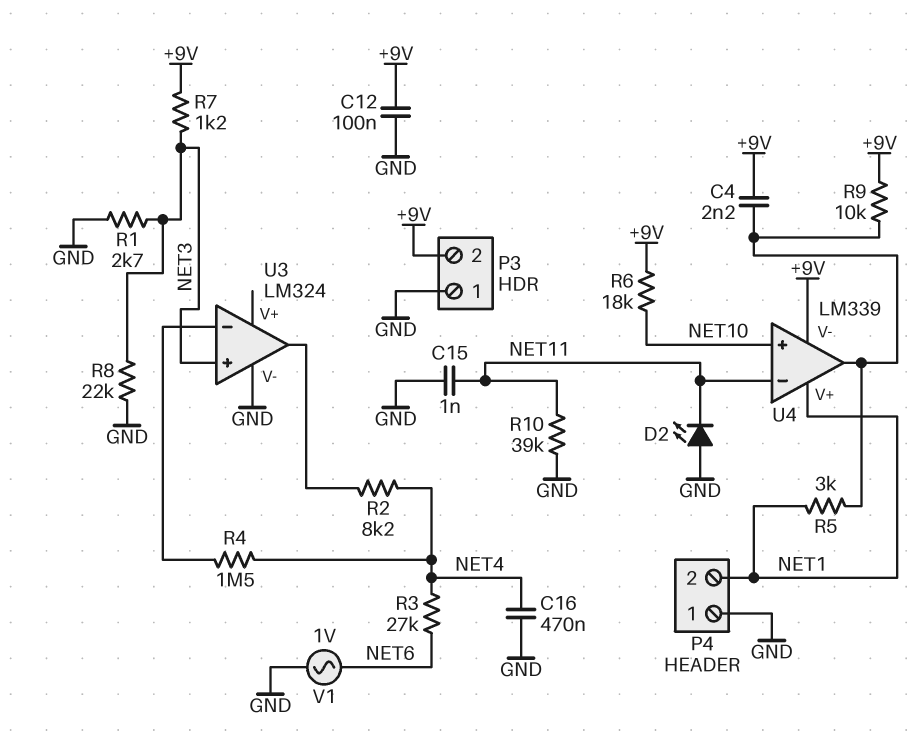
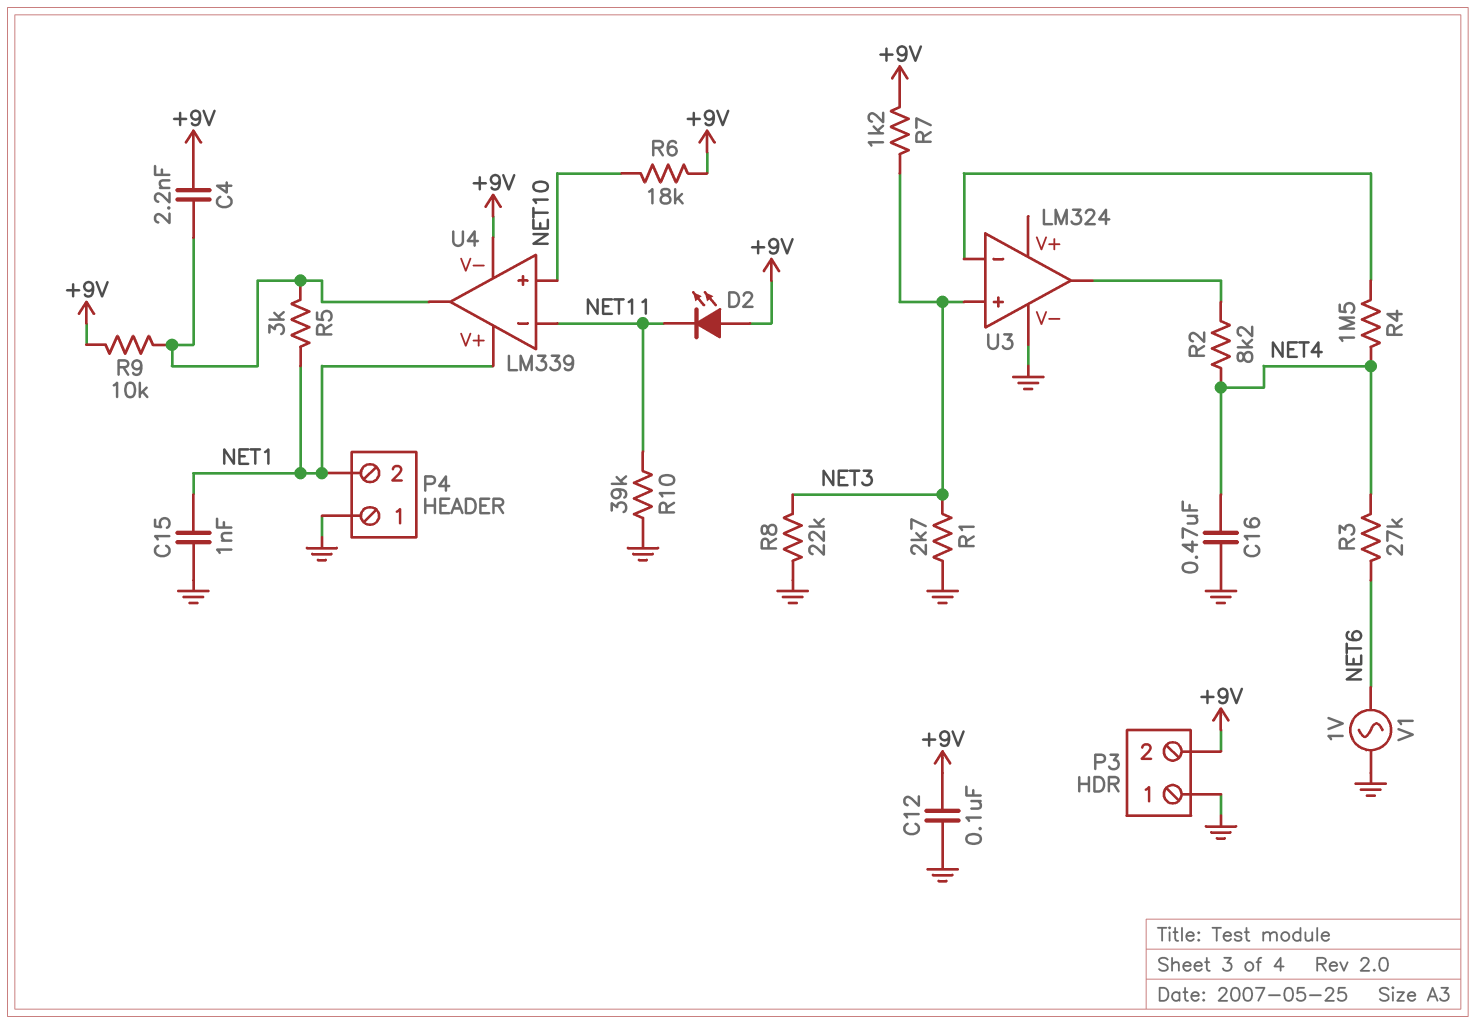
C15: 1nF (GND, NET11) -> 1nF (GND, NET1)
D2: LED (A GND, K NET11) -> LED (A +9V, K NET11)

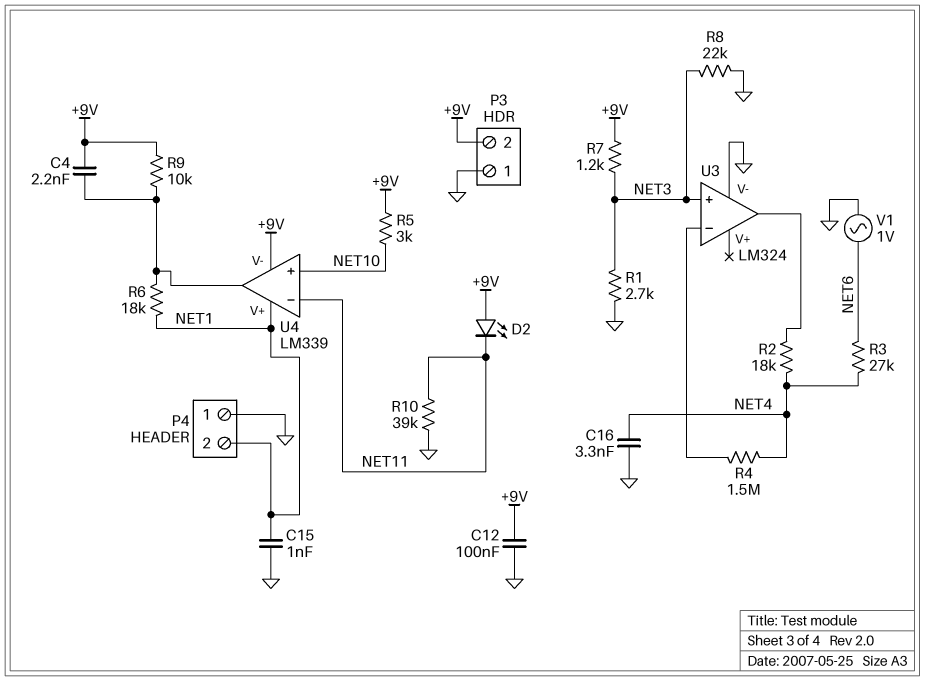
C16: 470nF (GND, NET4) -> 3.3nF (GND, NET4)
R2: 8.2k (NET4, U3/out) -> 18k (NET4, U3/out)
R5: 3k (NET1, U4/out) -> 3k (+9V, NET10)
R6: 18k (+9V, NET10) -> 18k (NET1, U4/out)

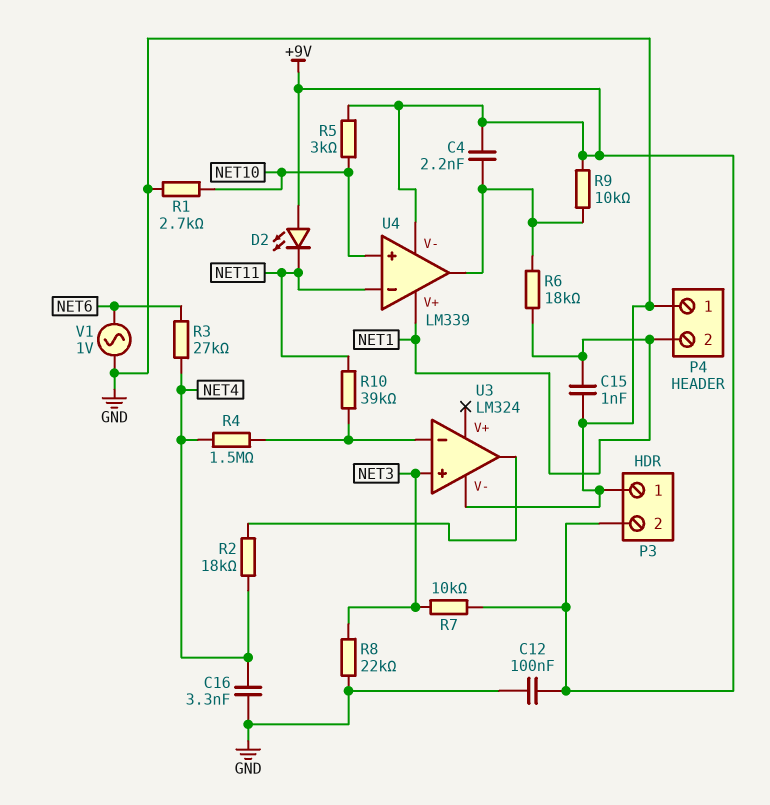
R1: 2.7k (GND, NET3) -> 2.7k (GND, NET10)
R7: 1.2k (+9V, NET3) -> 10k (+9V, NET3)
R10: 39k (GND, NET11) -> 39k (NET11, U3/in-)

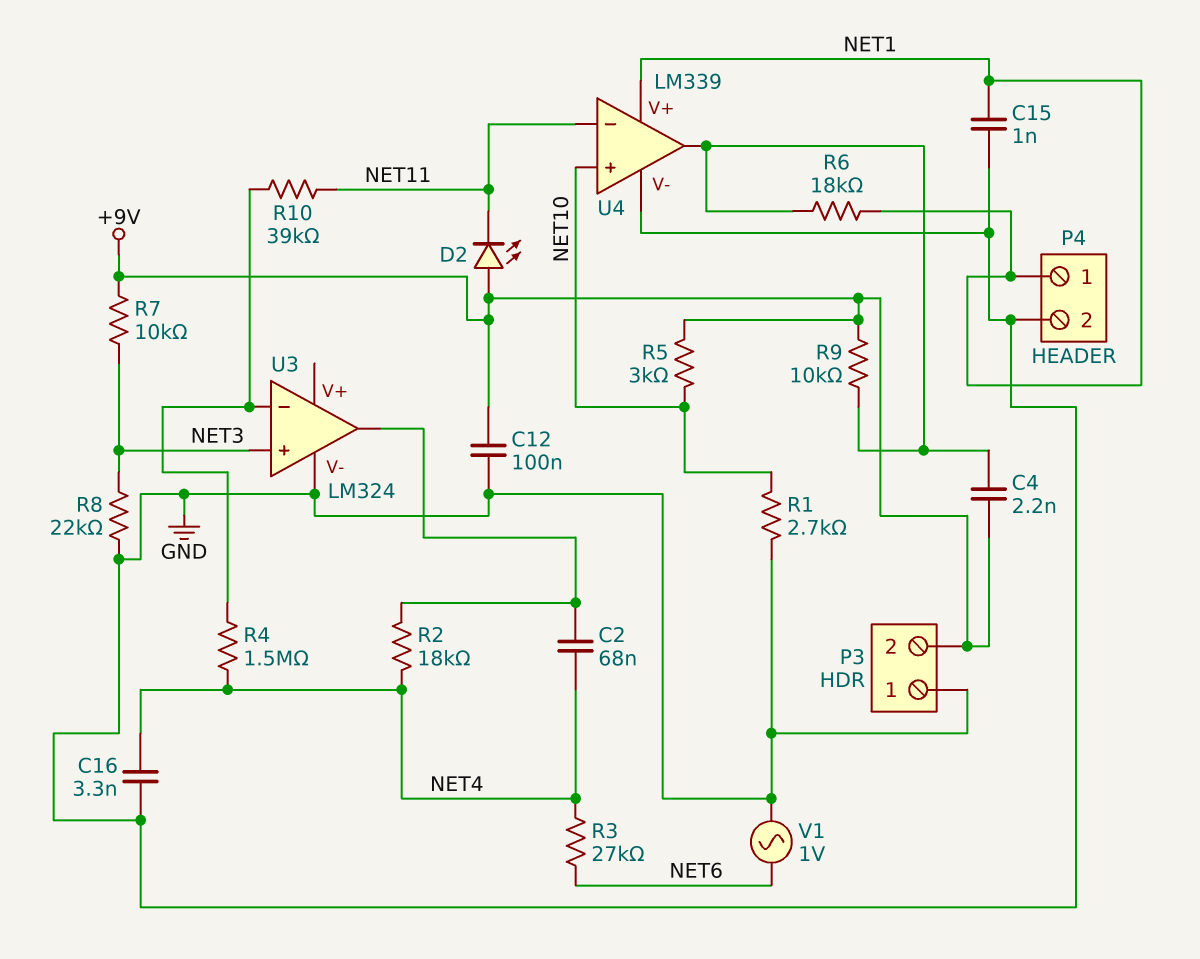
C2: none -> 68nF (NET4, U3/out)
P4 pin 1: GND -> NET1
P4 pin 2: NET1 -> GND
U4 pin V-: +9V -> GND

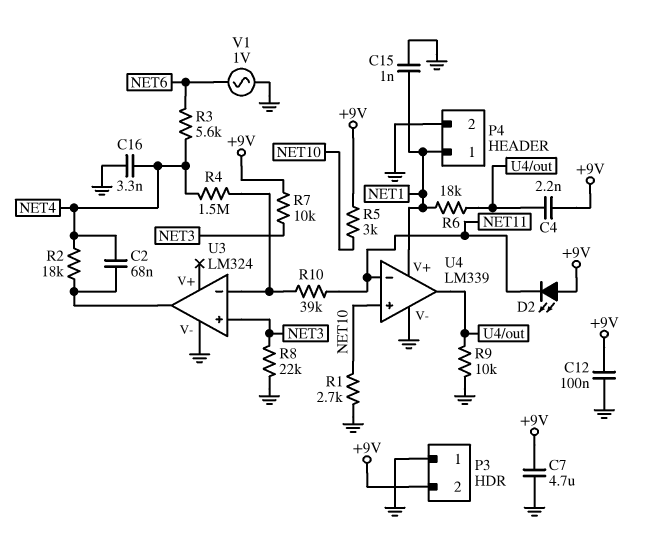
C7: none -> 4.7uF (+9V, GND)
R3: 27k (NET4, NET6) -> 5.6k (NET4, NET6)
R9: 10k (+9V, U4/out) -> 10k (GND, U4/out)

